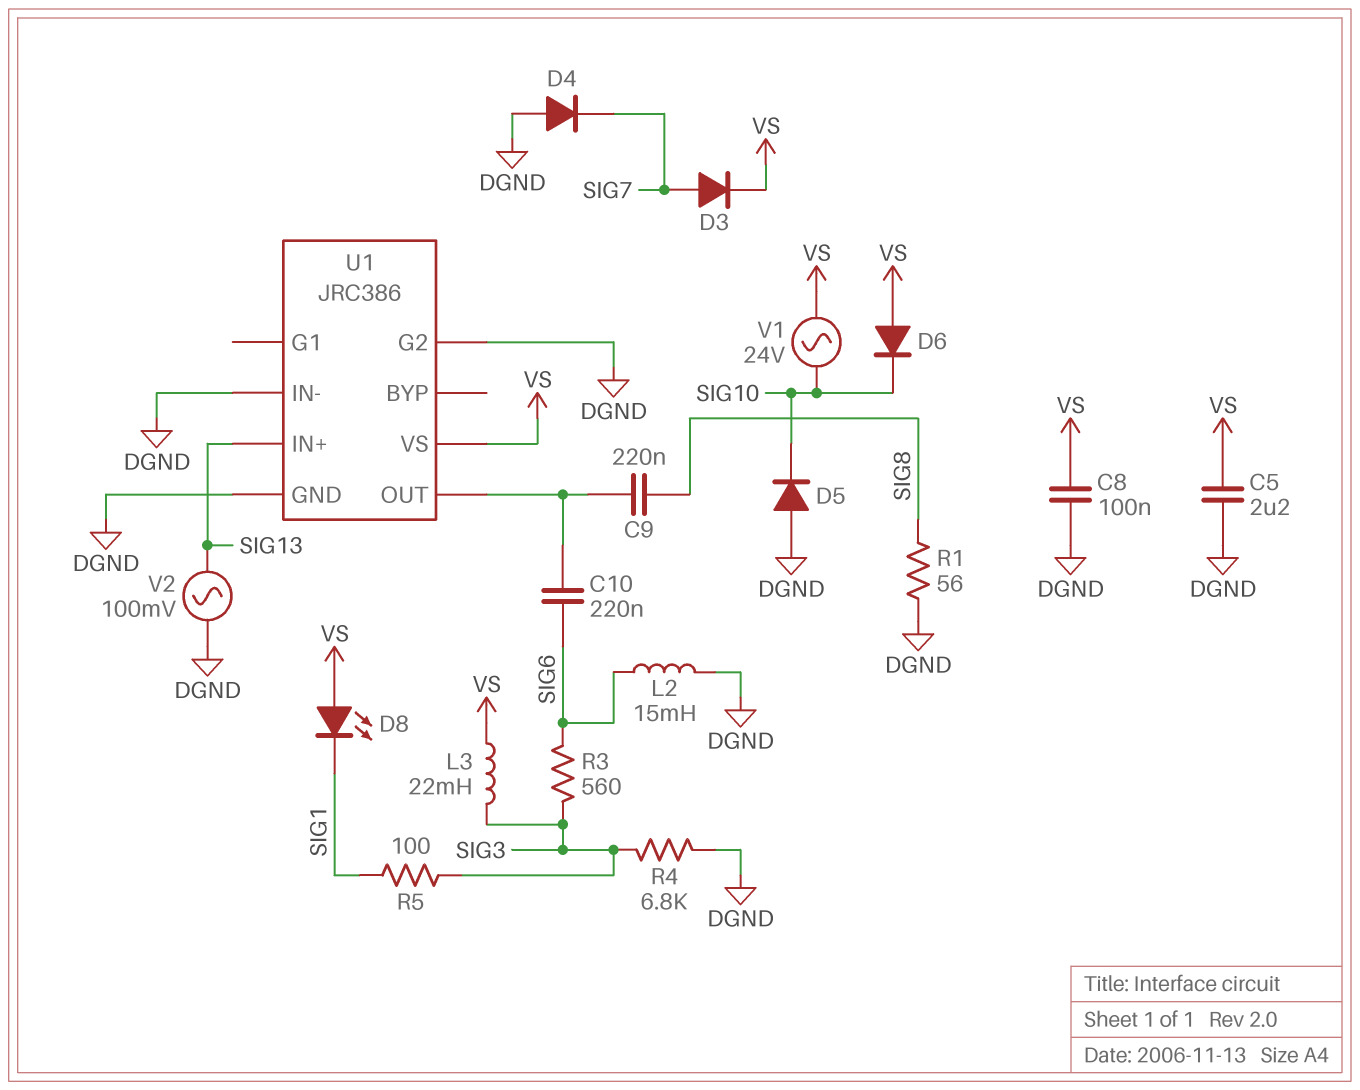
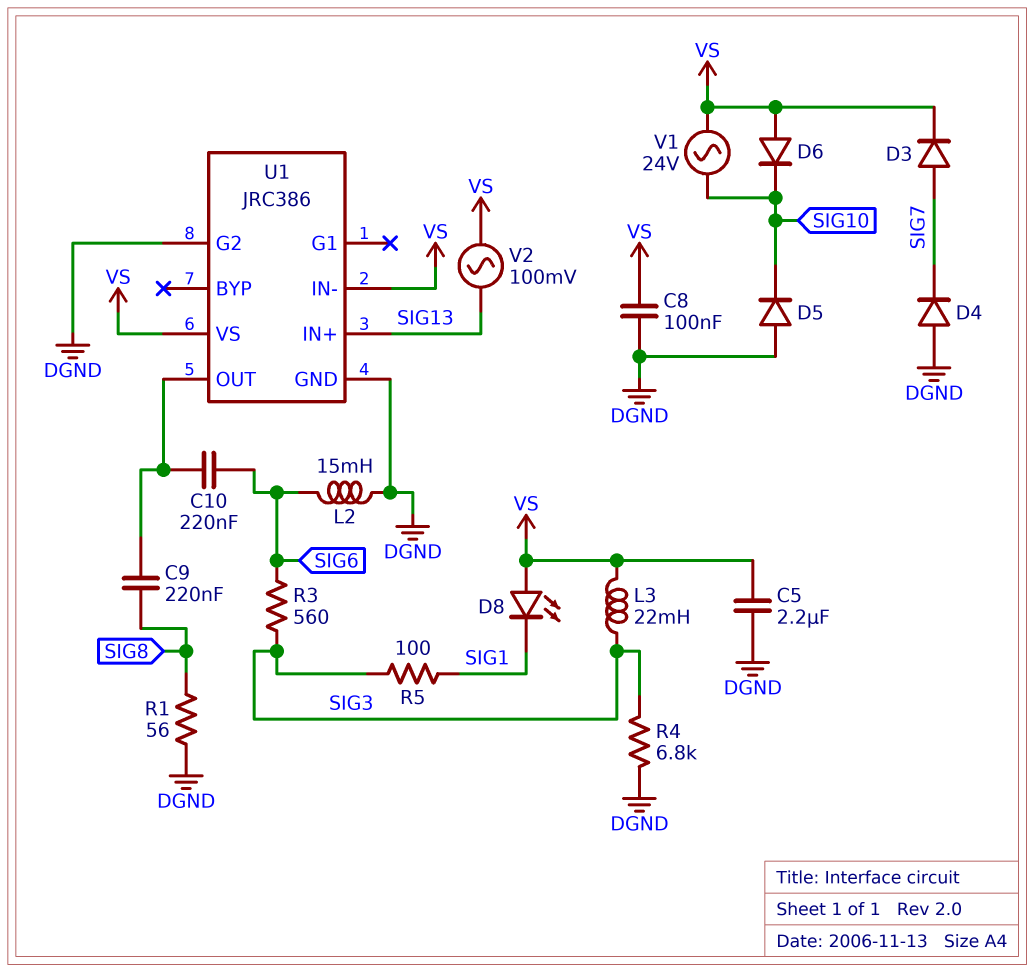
U1 pin IN-: DGND -> VS
V2: AC 100mV (DGND, SIG13) -> AC 100mV (SIG13, VS)

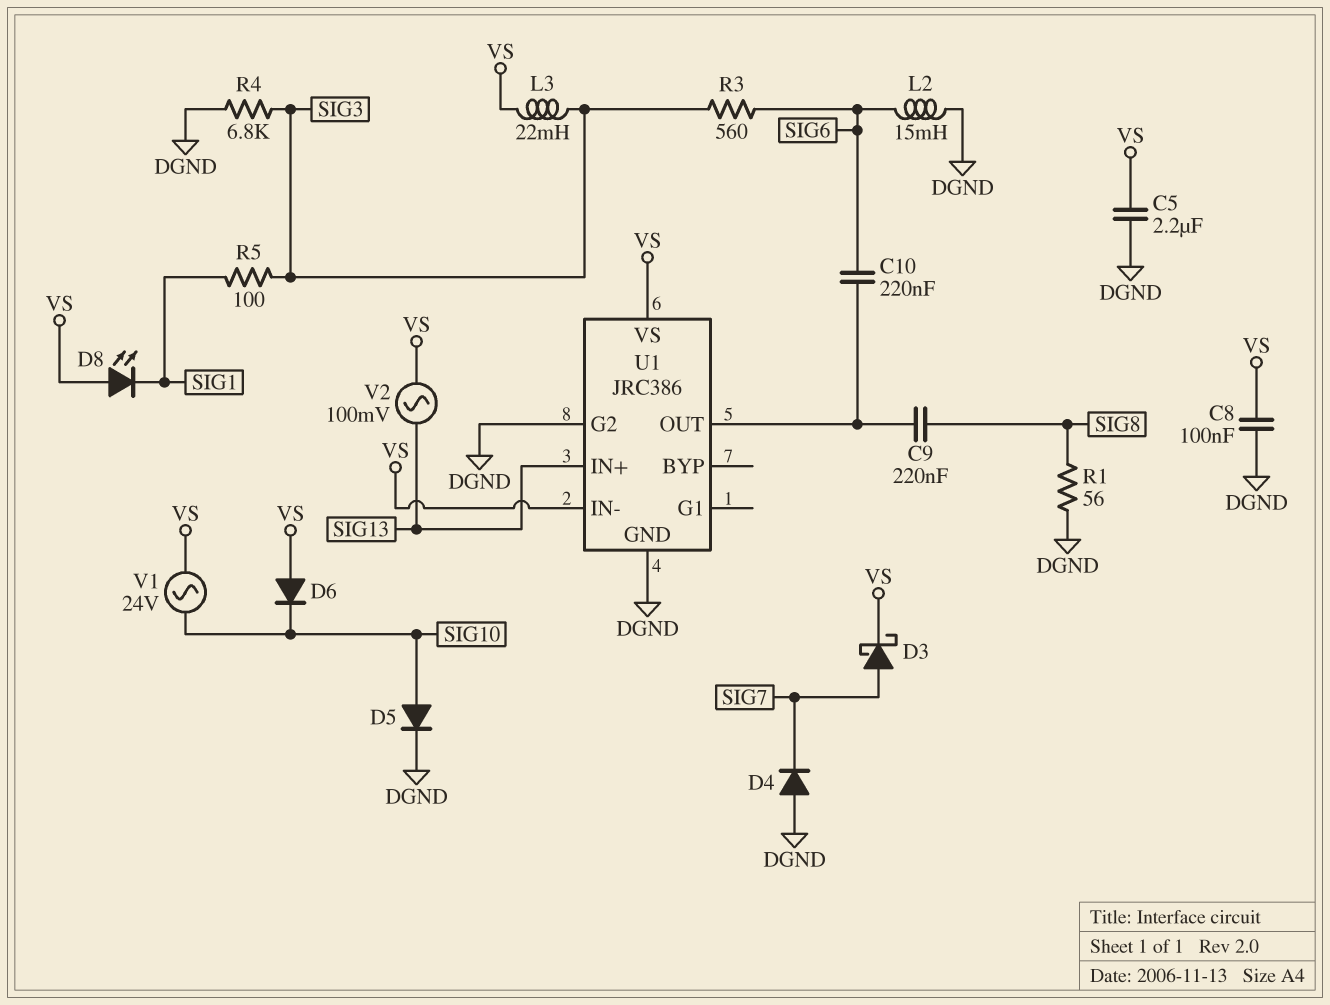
D3: diode (A SIG7, K VS) -> schottky (A SIG7, K VS)
D5: diode (A DGND, K SIG10) -> diode (A SIG10, K DGND)

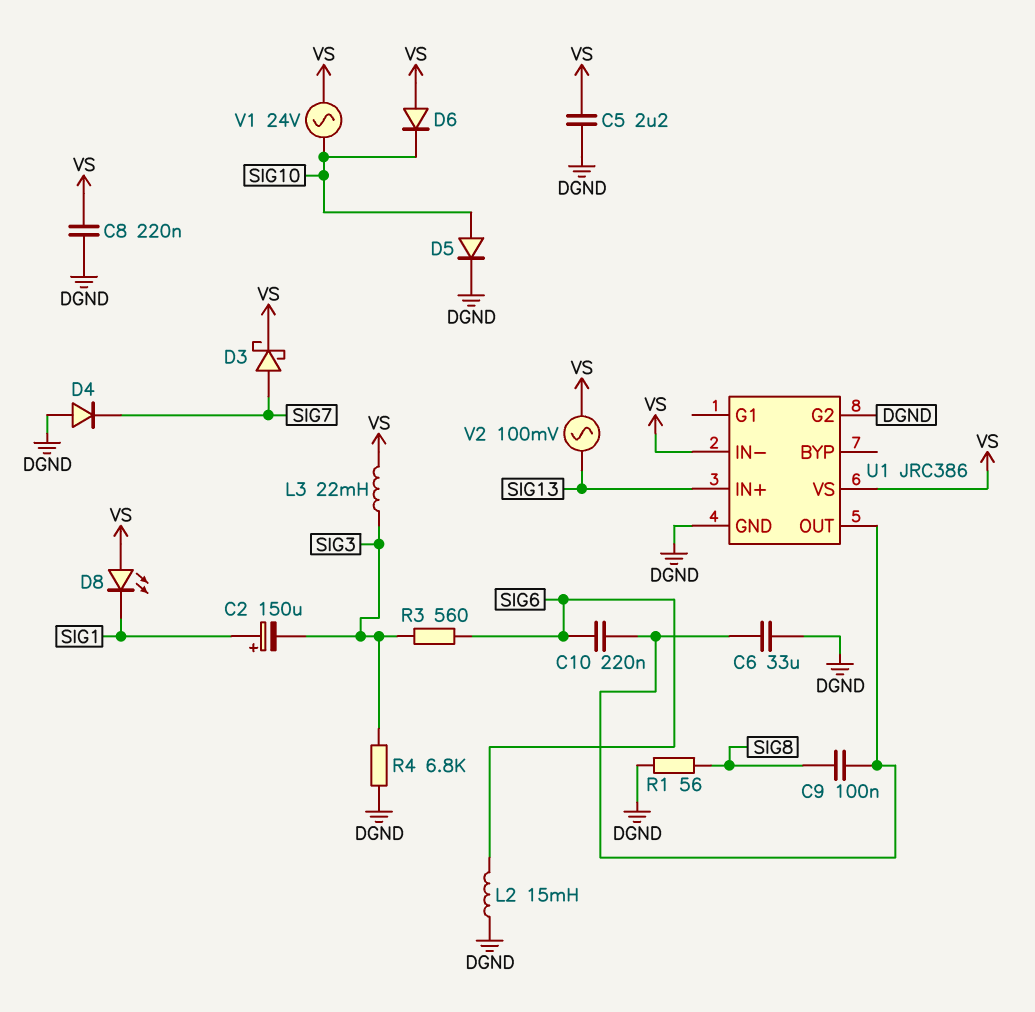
C2: none -> 150uF (plus SIG1, minus SIG3)
C6: none -> 33uF (DGND, U1/OUT)
C8: 100nF (DGND, VS) -> 220nF (DGND, VS)
C9: 220nF (SIG8, U1/OUT) -> 100nF (SIG8, U1/OUT)
R5: 100 (SIG1, SIG3) -> none

